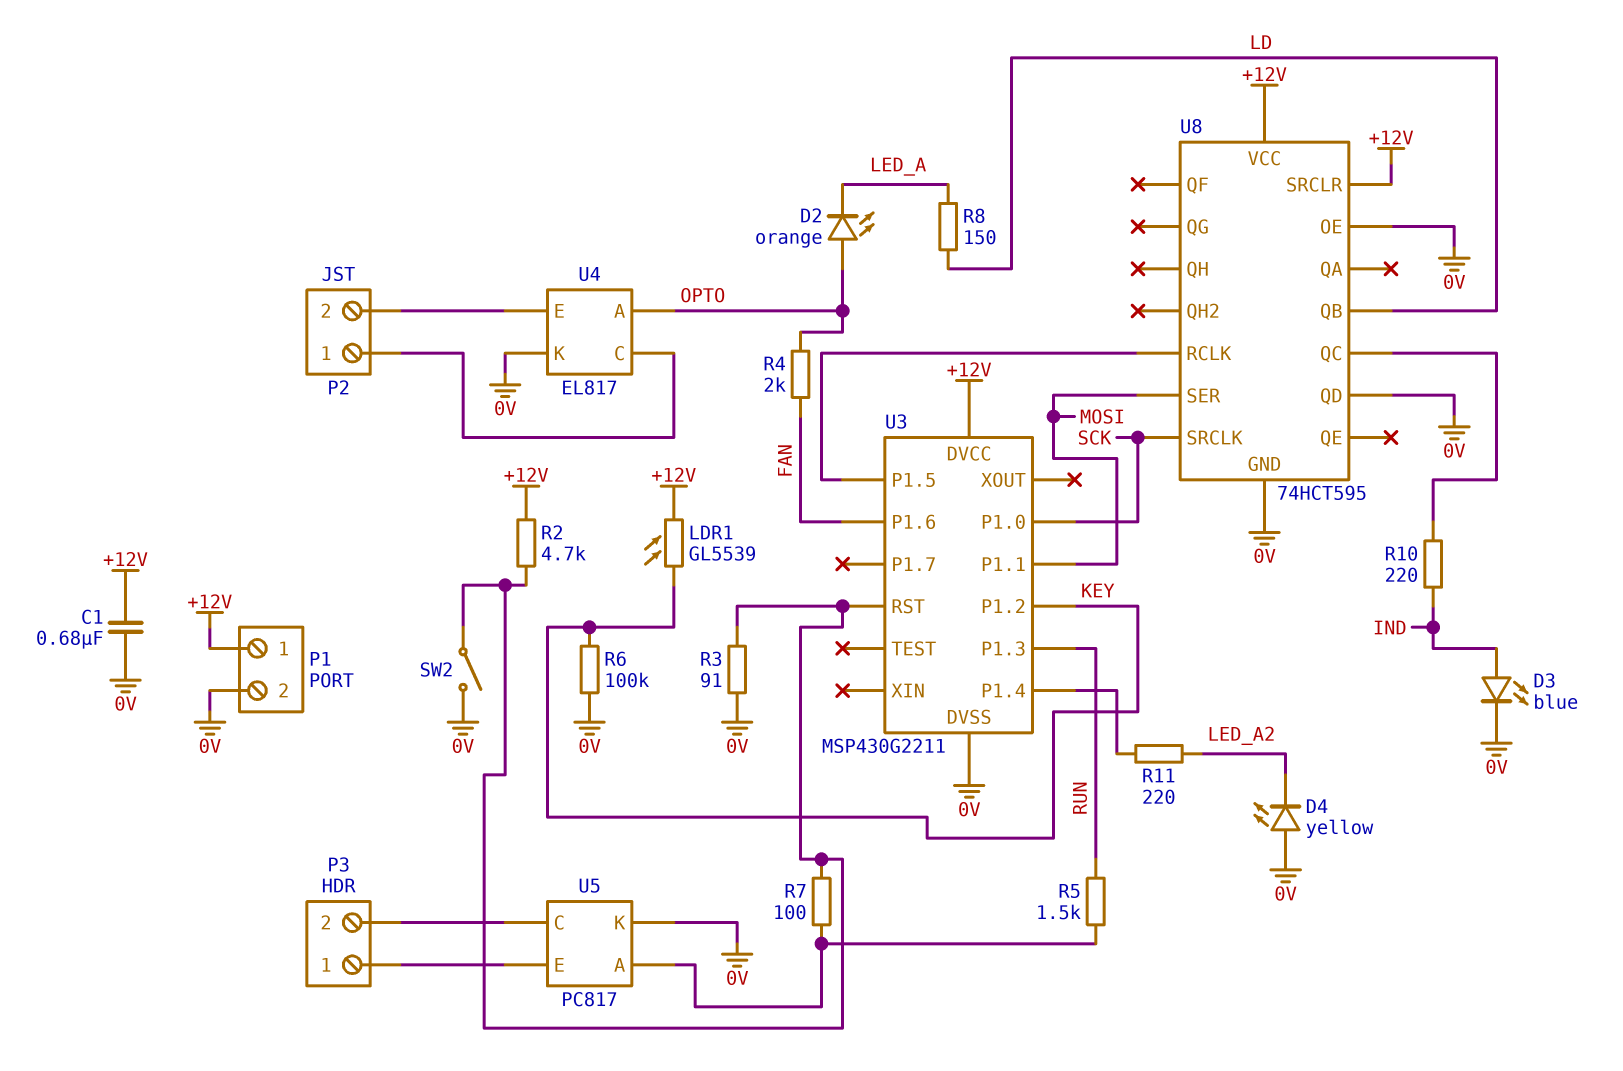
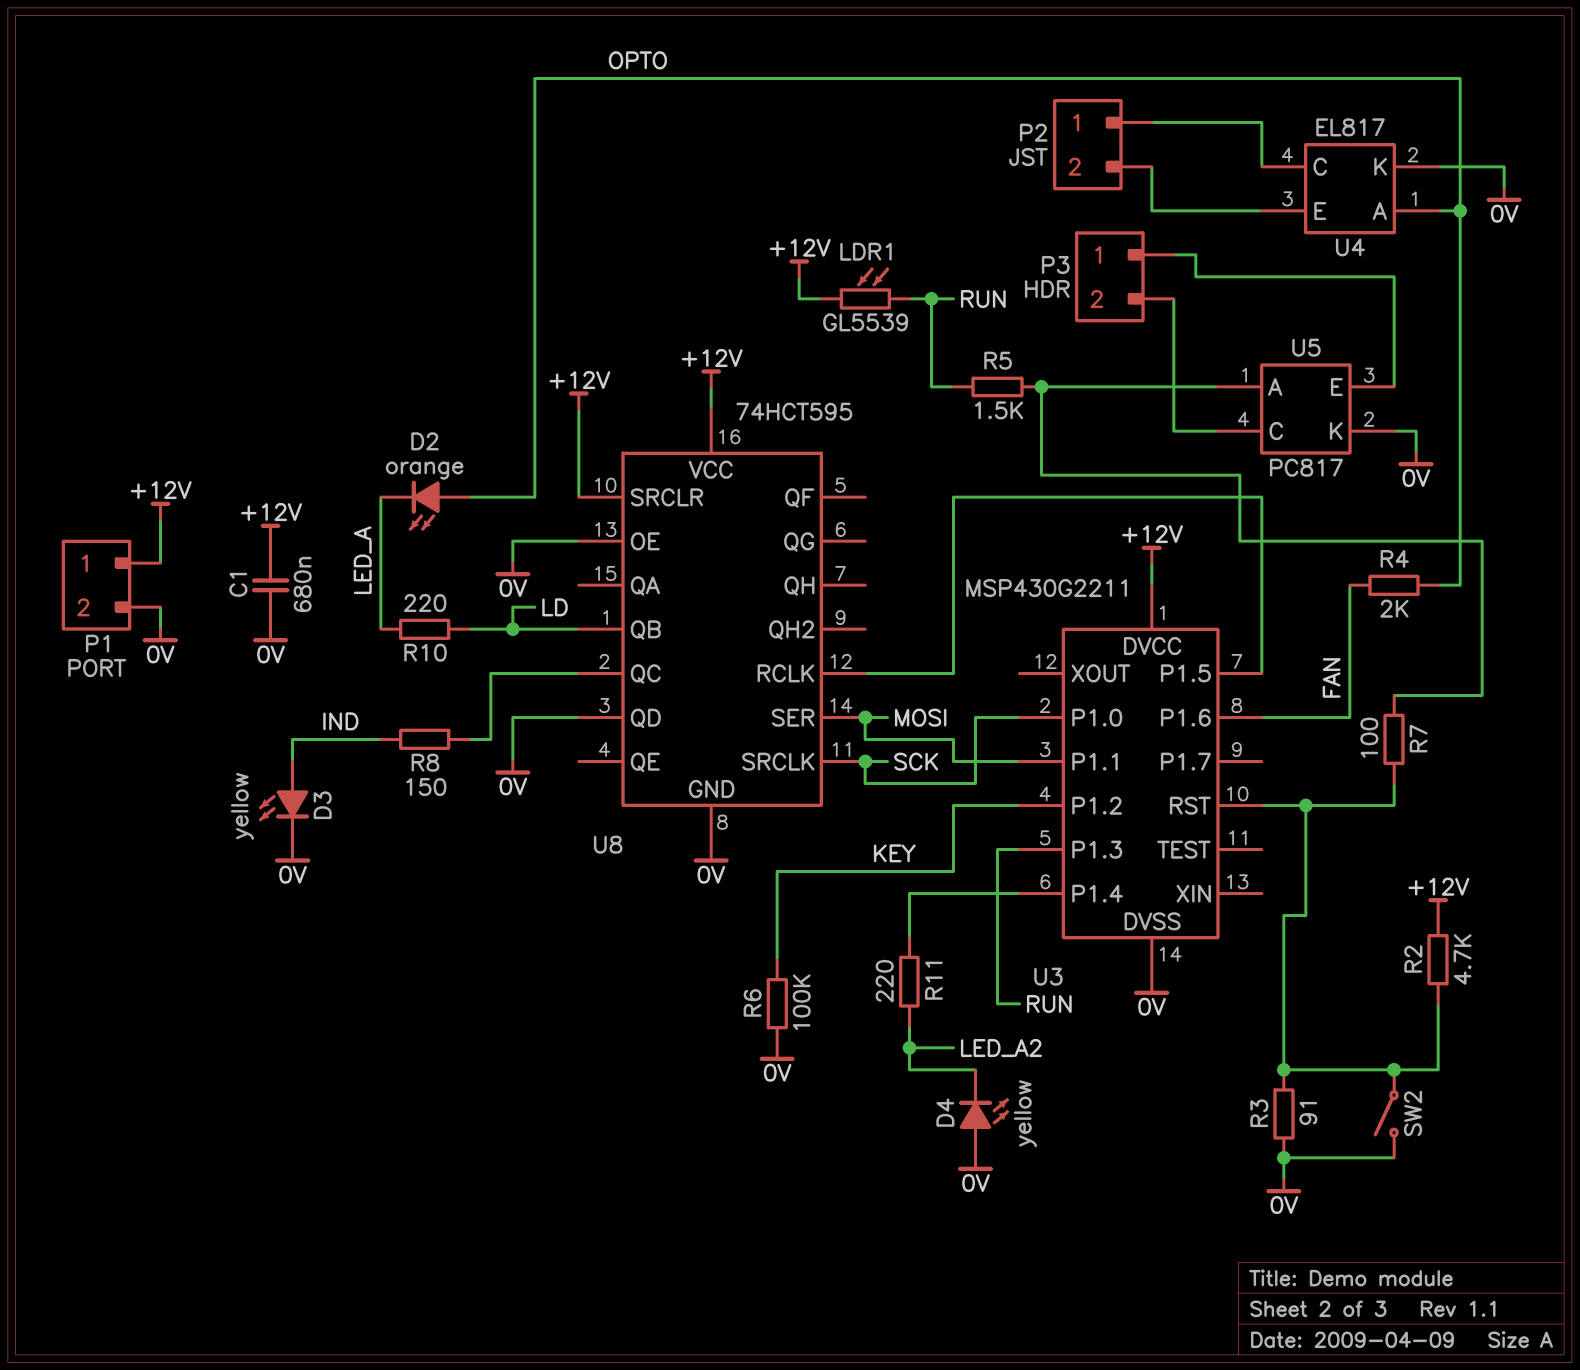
D3: LED blue (A IND, K 0V) -> LED yellow (A IND, K 0V)
LDR1: GL5539 (+12V, KEY) -> GL5539 (+12V, RUN)
R8: 150 (LD, LED_A) -> 150 (IND, U8/QC)
R10: 220 (IND, U8/QC) -> 220 (LD, LED_A)

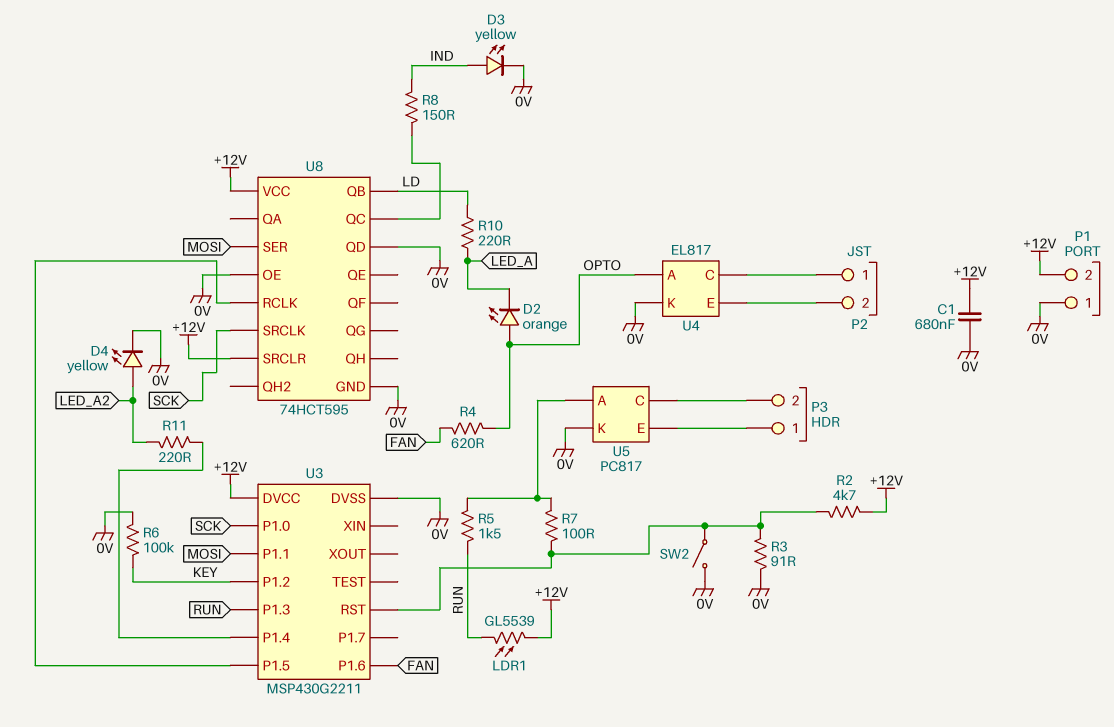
D4: LED yellow (A 0V, K LED_A2) -> LED yellow (A LED_A2, K 0V)
P1 pin 1: +12V -> 0V
P1 pin 2: 0V -> +12V
R4: 2k (FAN, OPTO) -> 620 (FAN, OPTO)

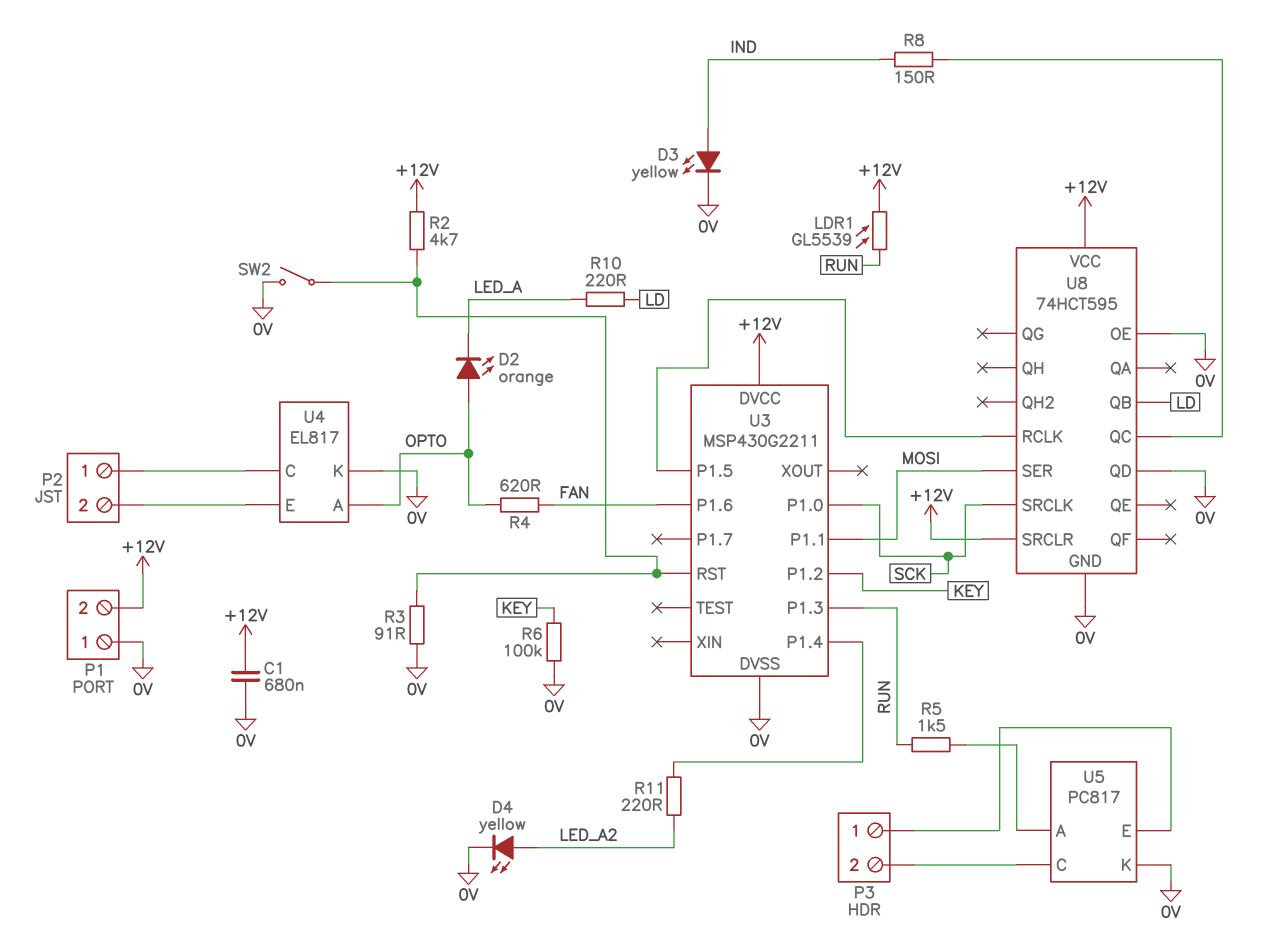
R7: 100 (U3/RST, U5/A) -> none

